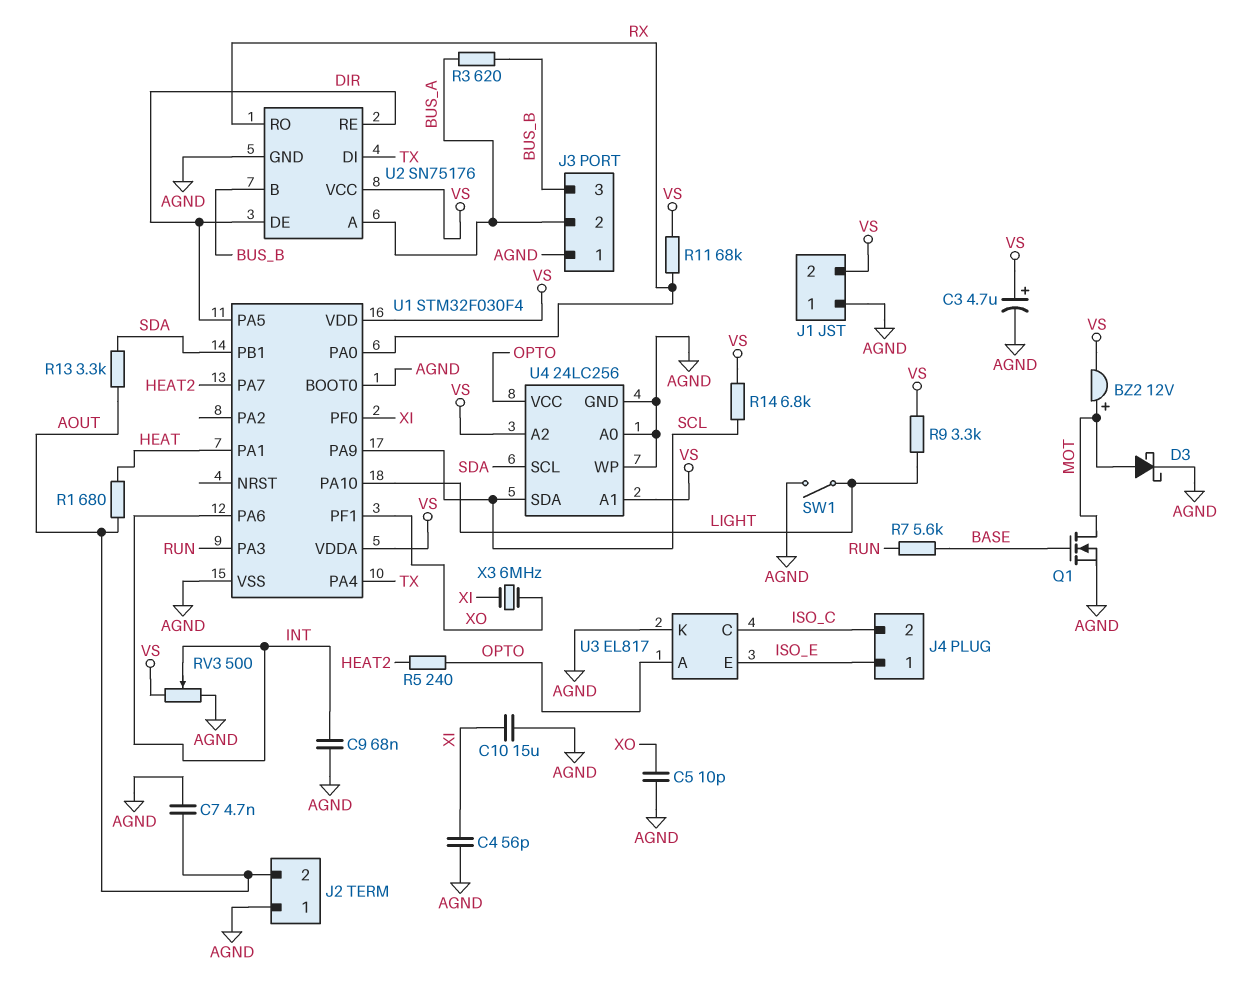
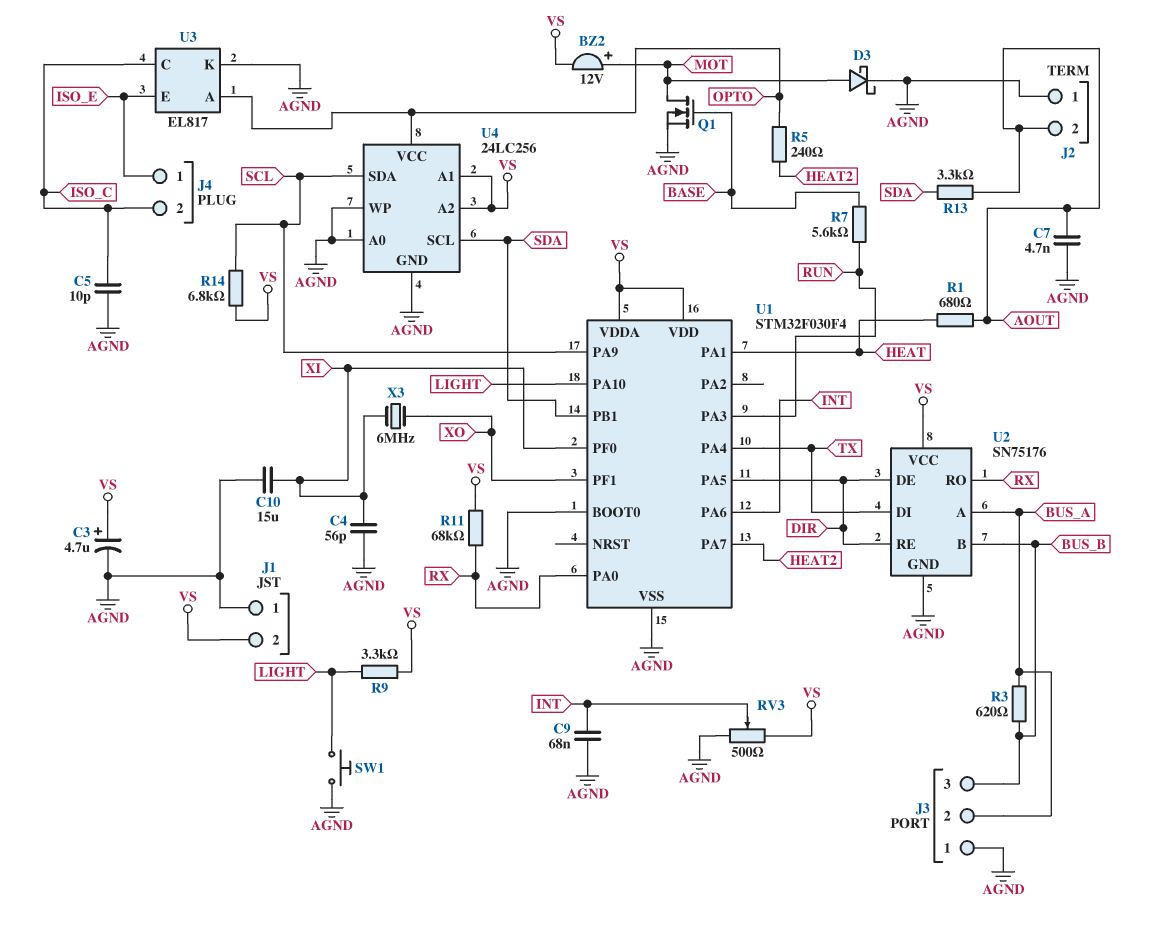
C5: 10pF (AGND, XO) -> 10pF (AGND, ISO_C)
SW1: switch (AGND, LIGHT) -> button (AGND, LIGHT)

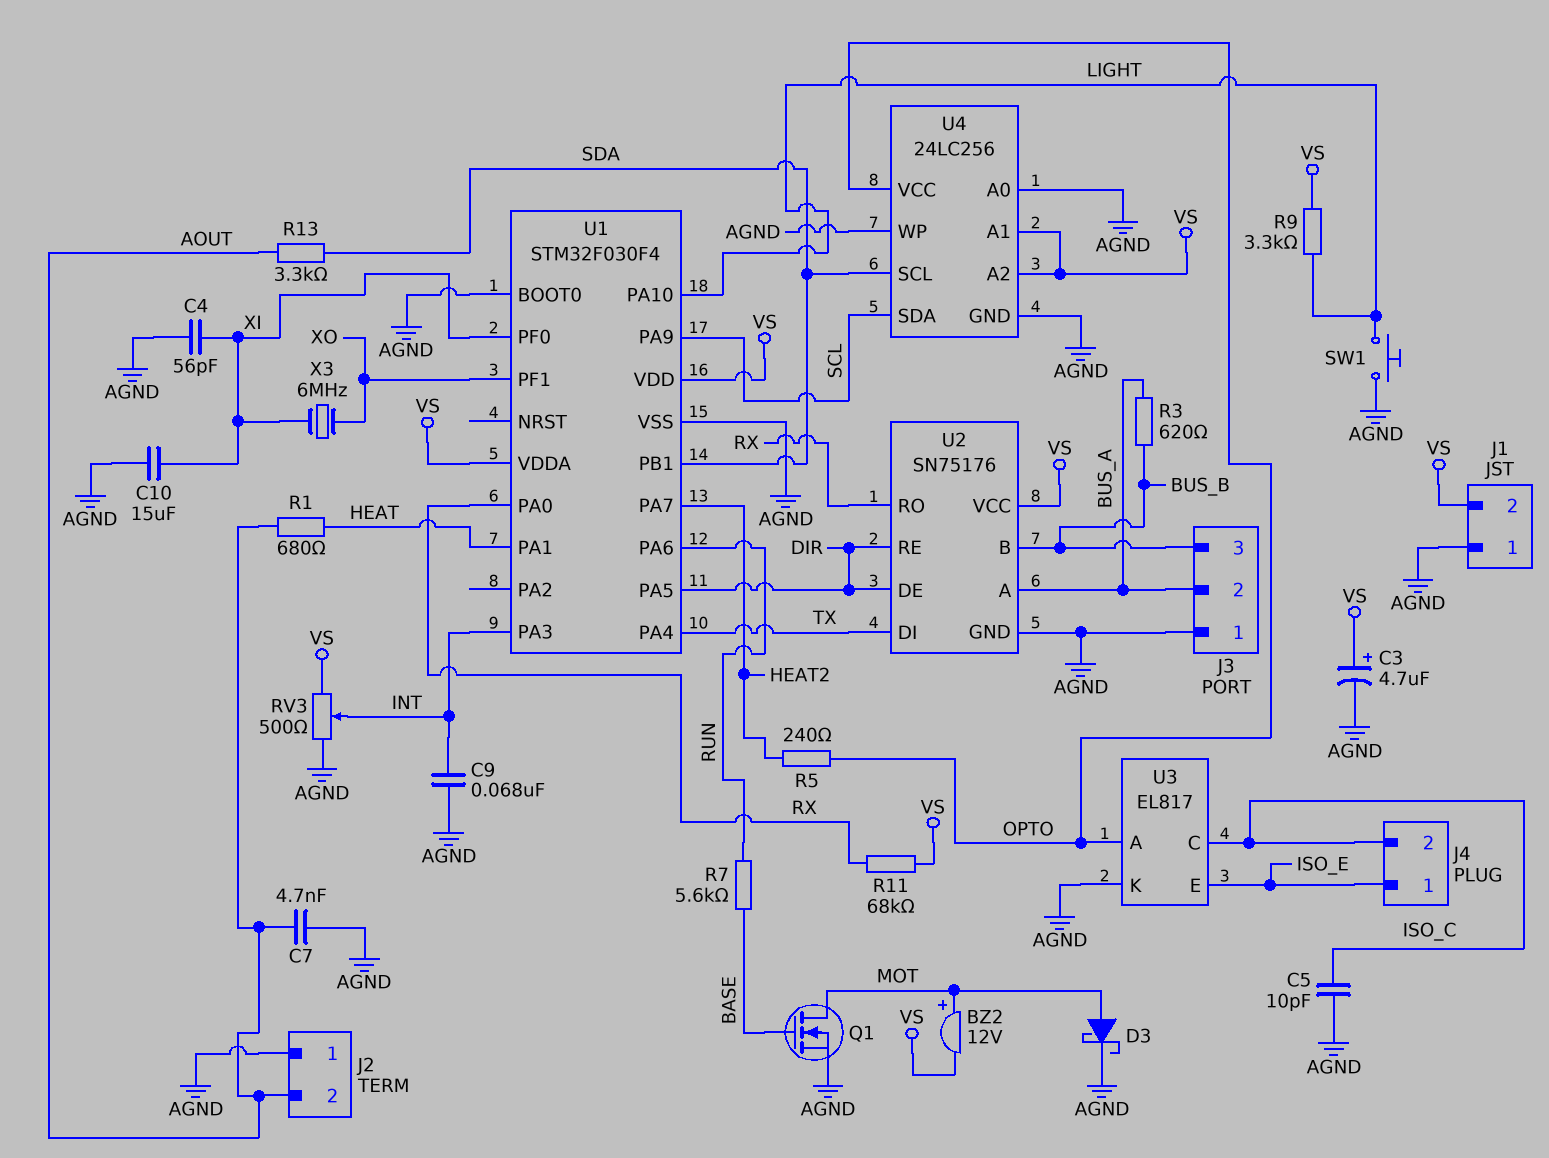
R14: 6.8k (SCL, VS) -> none
U1 pin PA3: RUN -> INT
U1 pin PA6: INT -> RUN

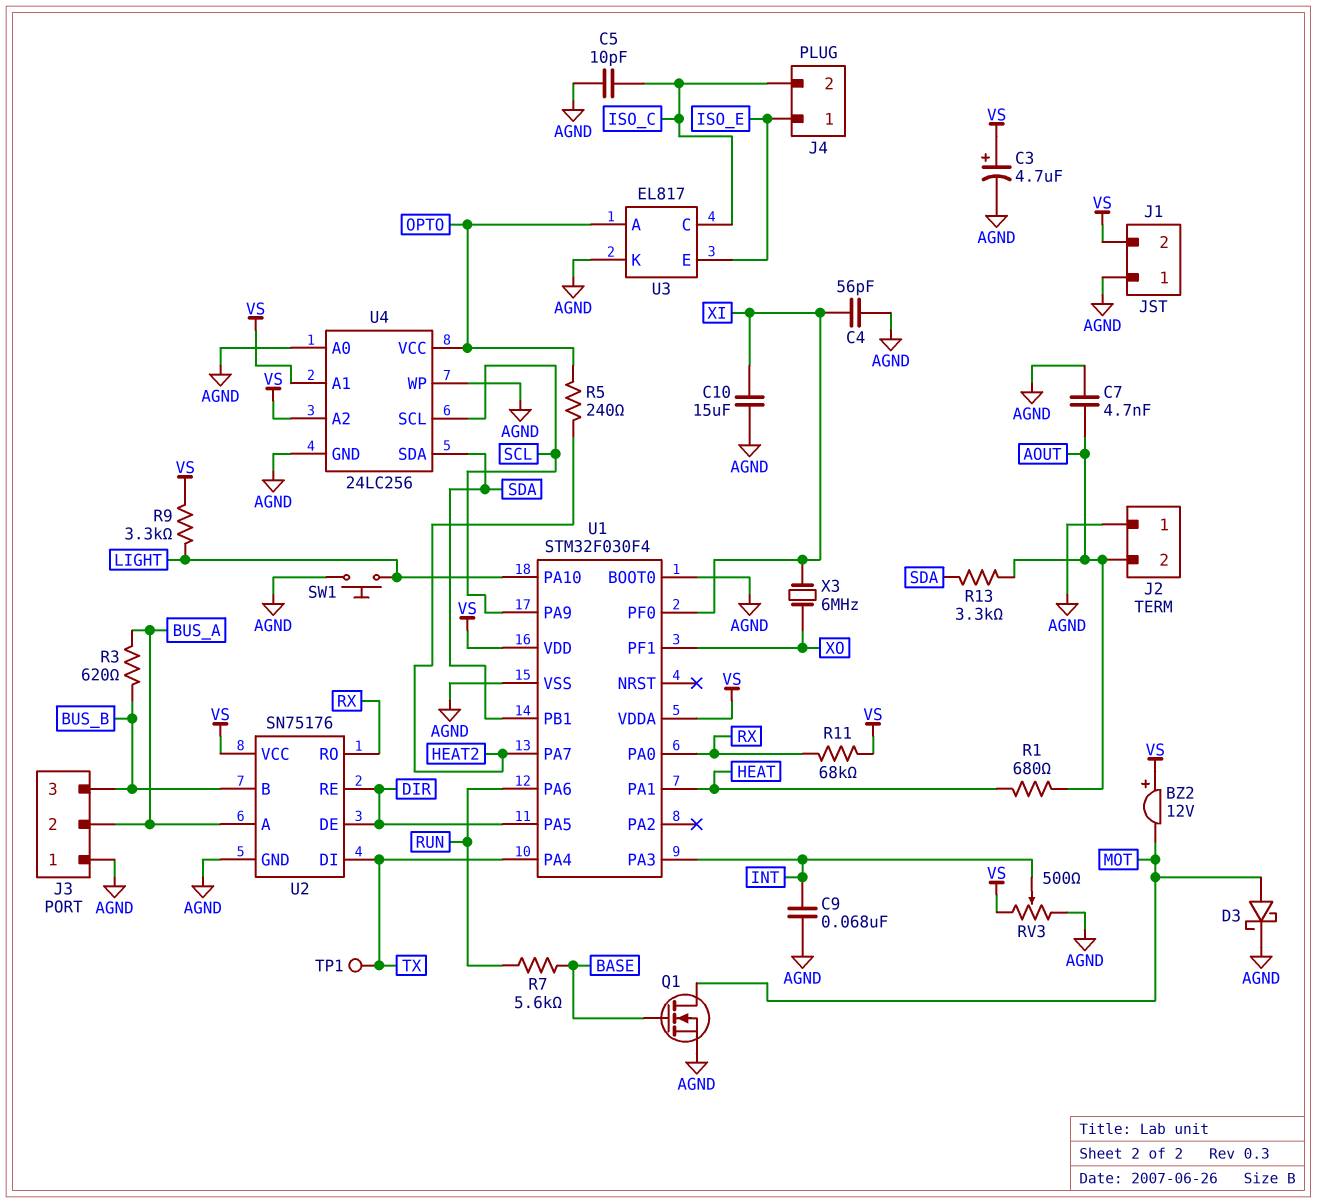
BZ2: buzzer 12V (plus MOT, minus VS) -> buzzer 12V (plus VS, minus MOT)
TP1: none -> test point (TX)
U4 pin SCL: SDA -> SCL
U4 pin SDA: SCL -> SDA

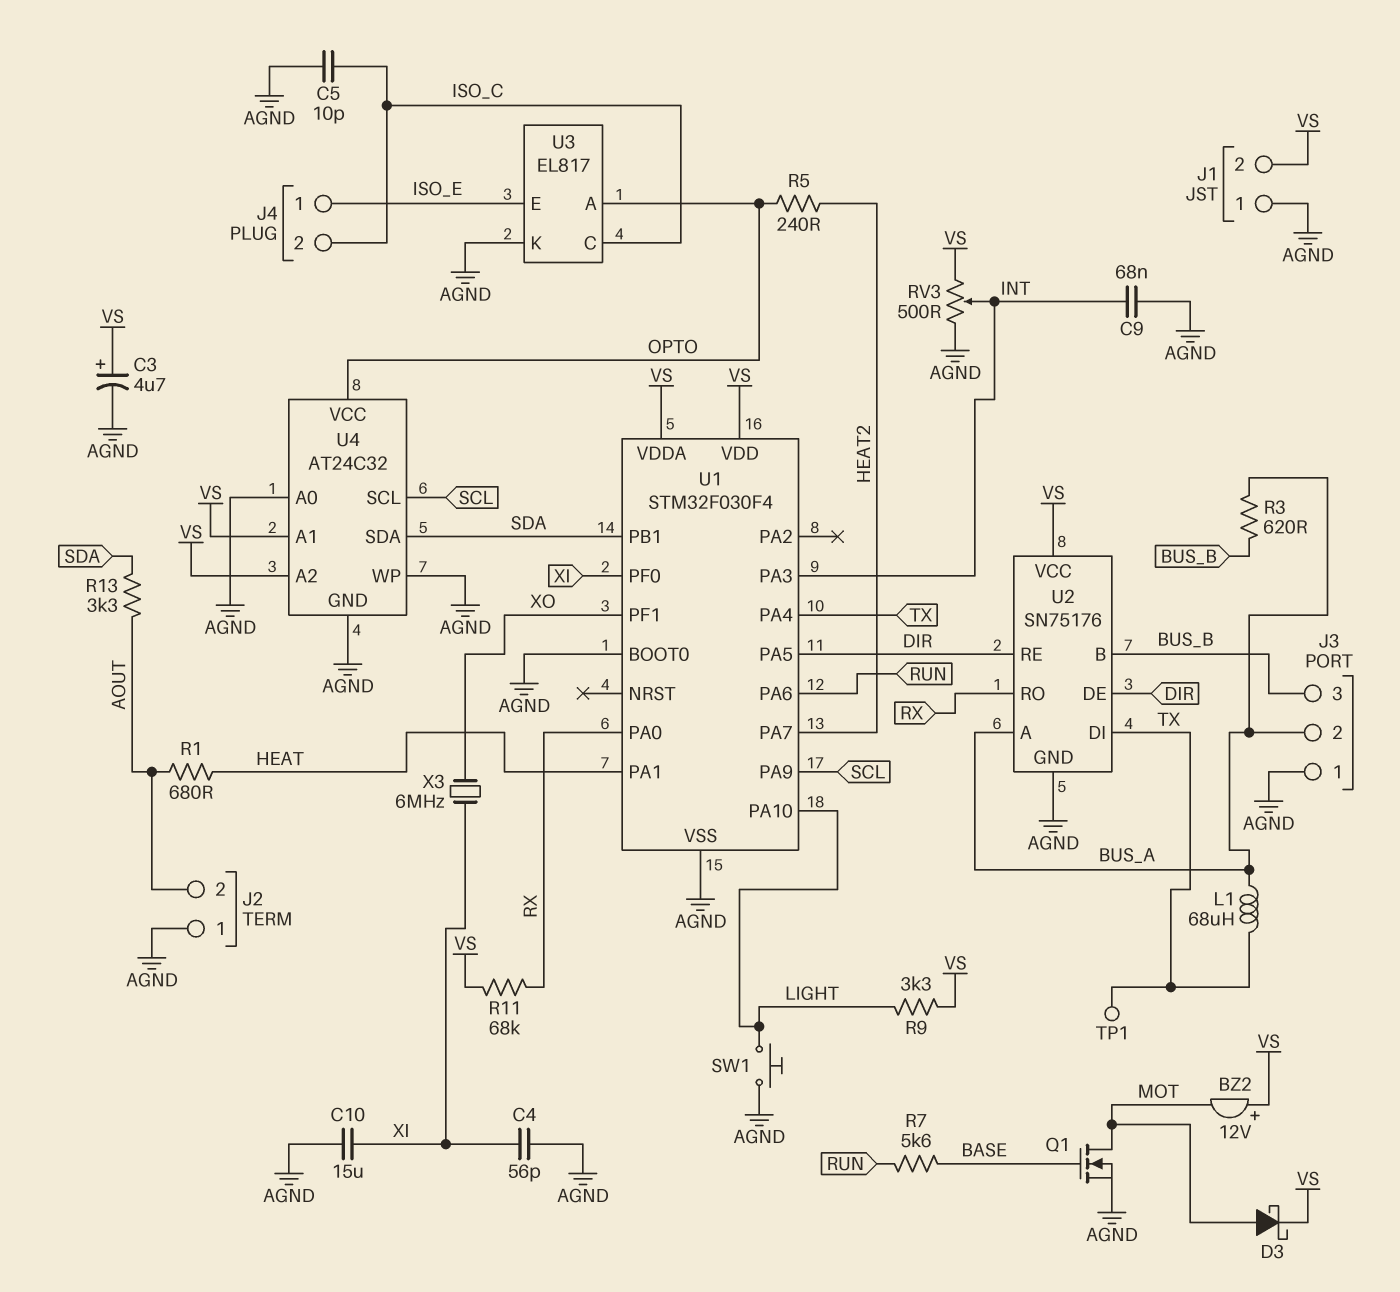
C7: 4.7nF (AGND, AOUT) -> none
D3: schottky (A MOT, K AGND) -> schottky (A MOT, K VS)
L1: none -> 68uH (BUS_A, TX)
U4: 24LC256 -> AT24C32

